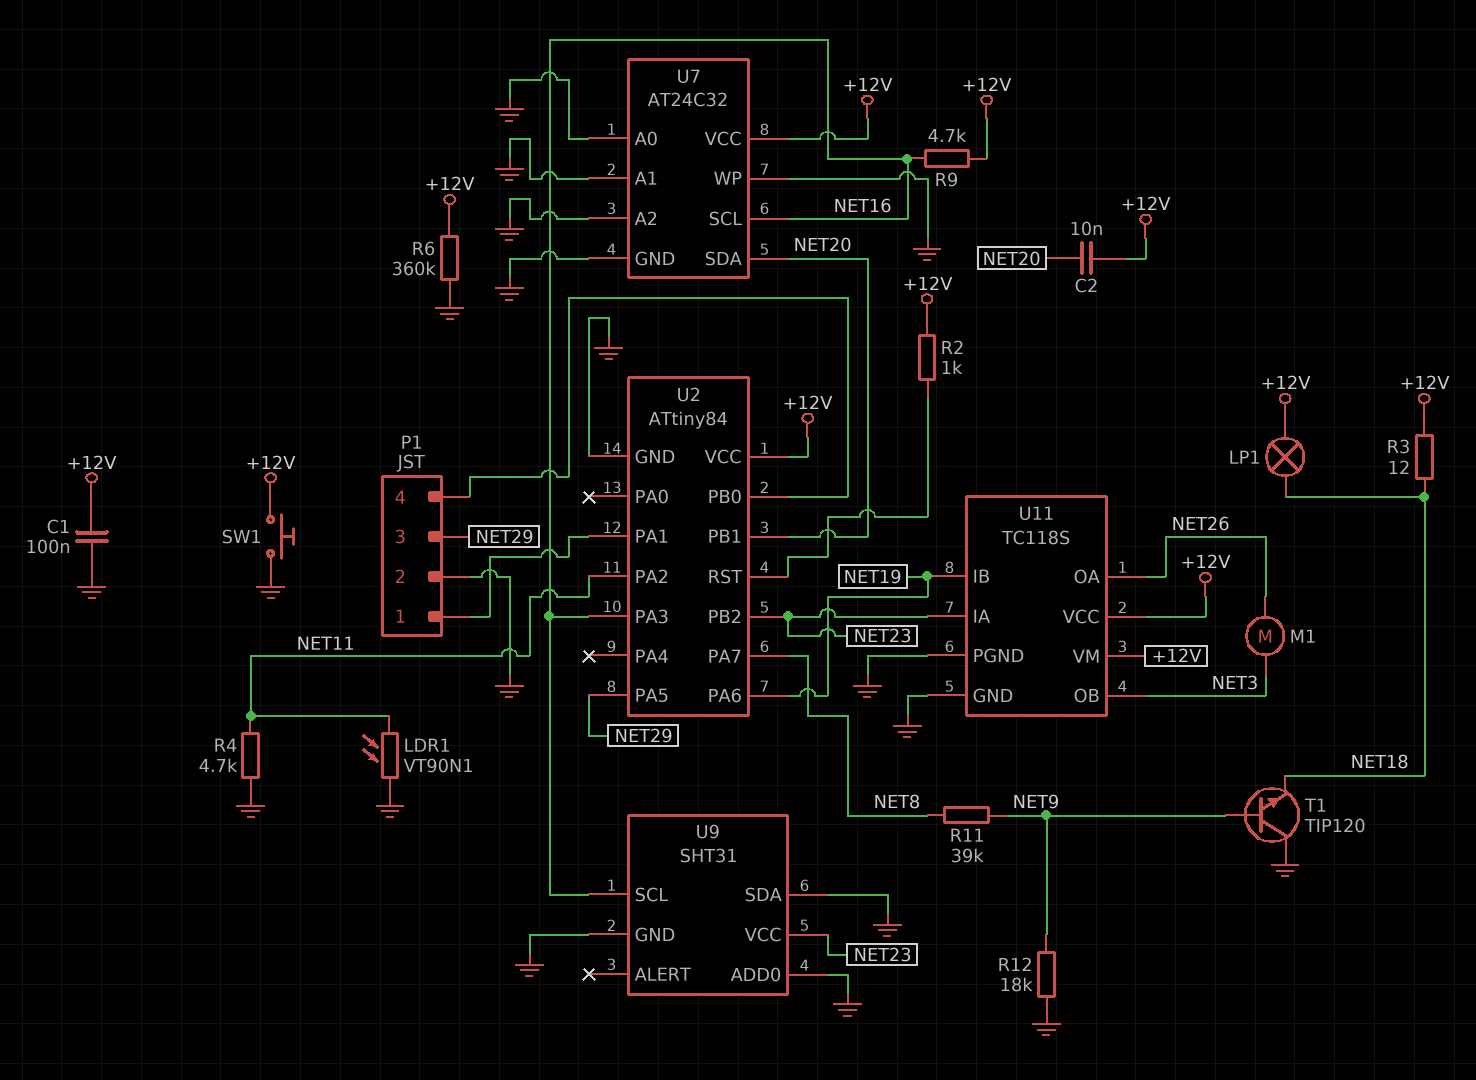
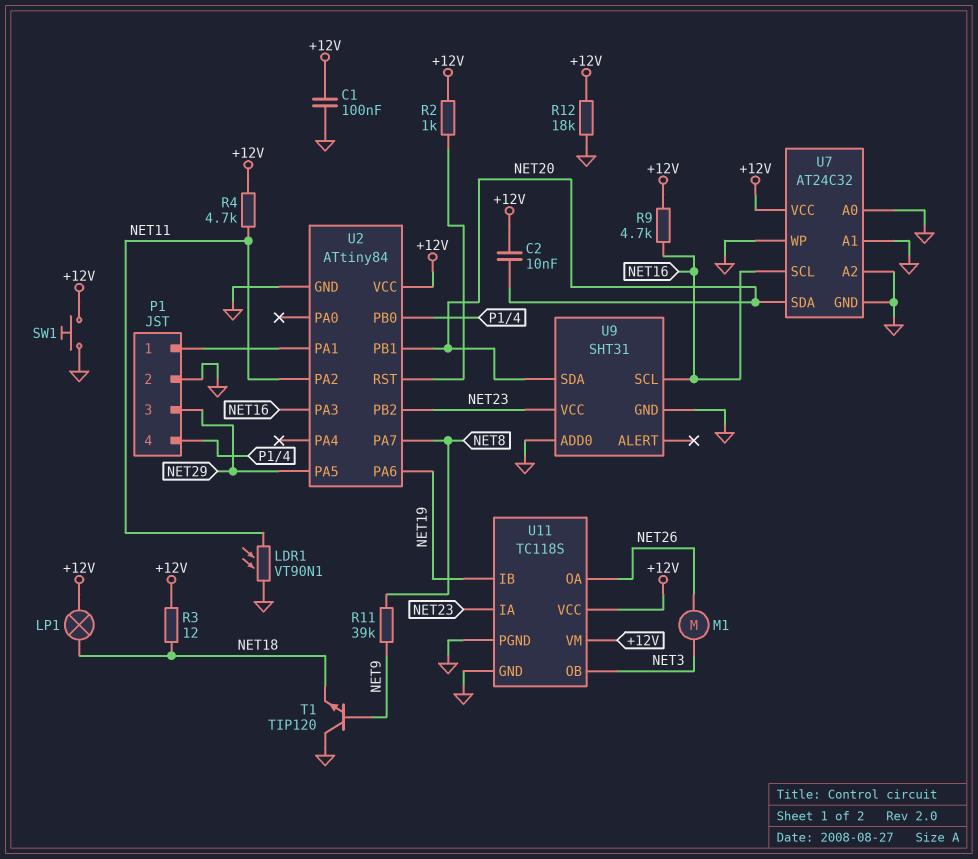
R4: 4.7k (GND, NET11) -> 4.7k (+12V, NET11)
R6: 360k (+12V, GND) -> none
R12: 18k (GND, NET9) -> 18k (+12V, GND)
U9 pin SDA: GND -> NET20

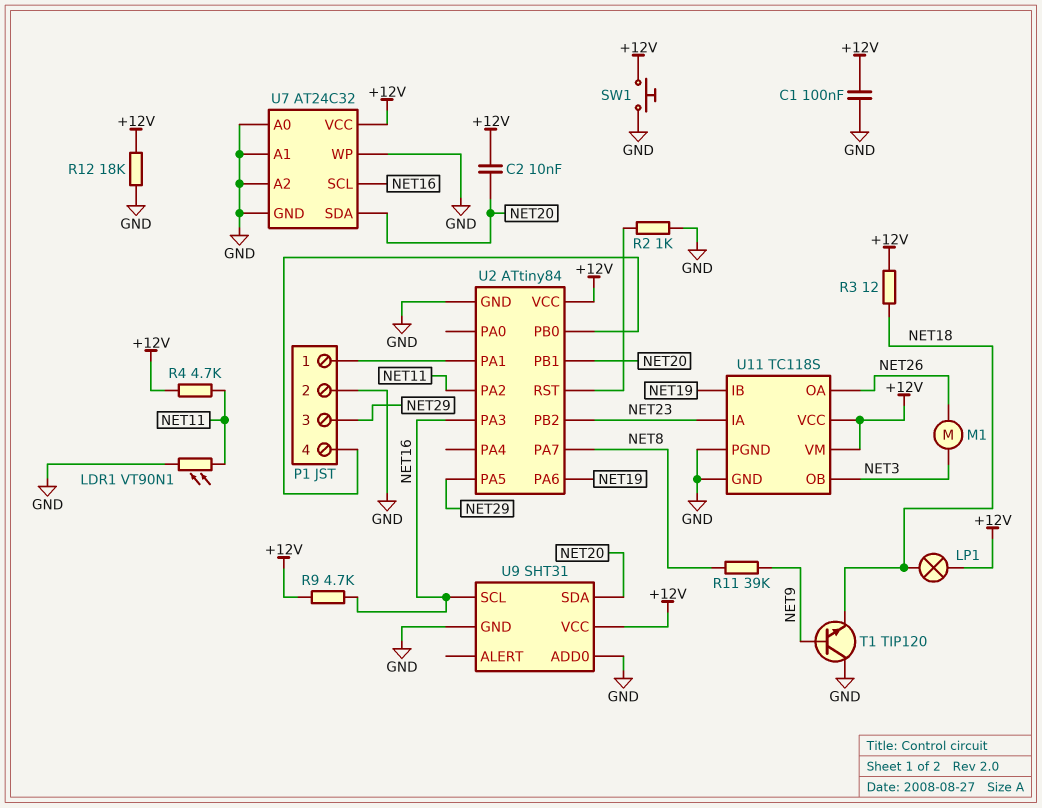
R2: 1k (+12V, U2/RST) -> 1k (GND, U2/RST)
U9 pin VCC: NET23 -> +12V

